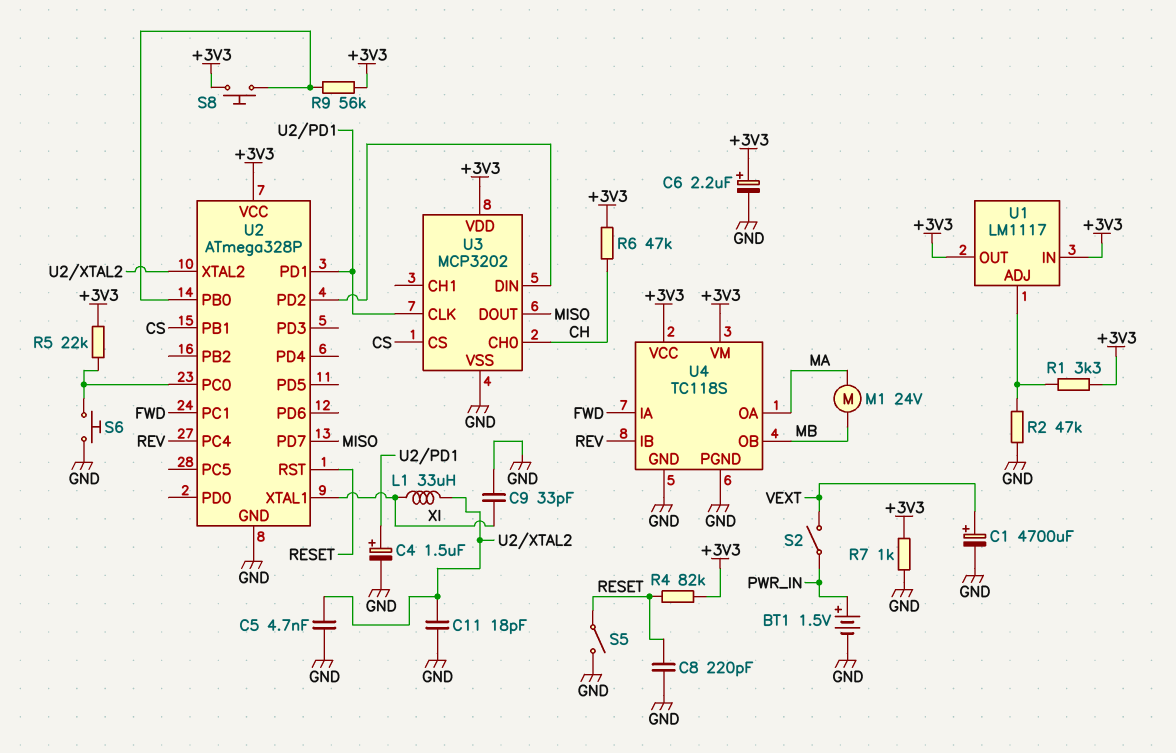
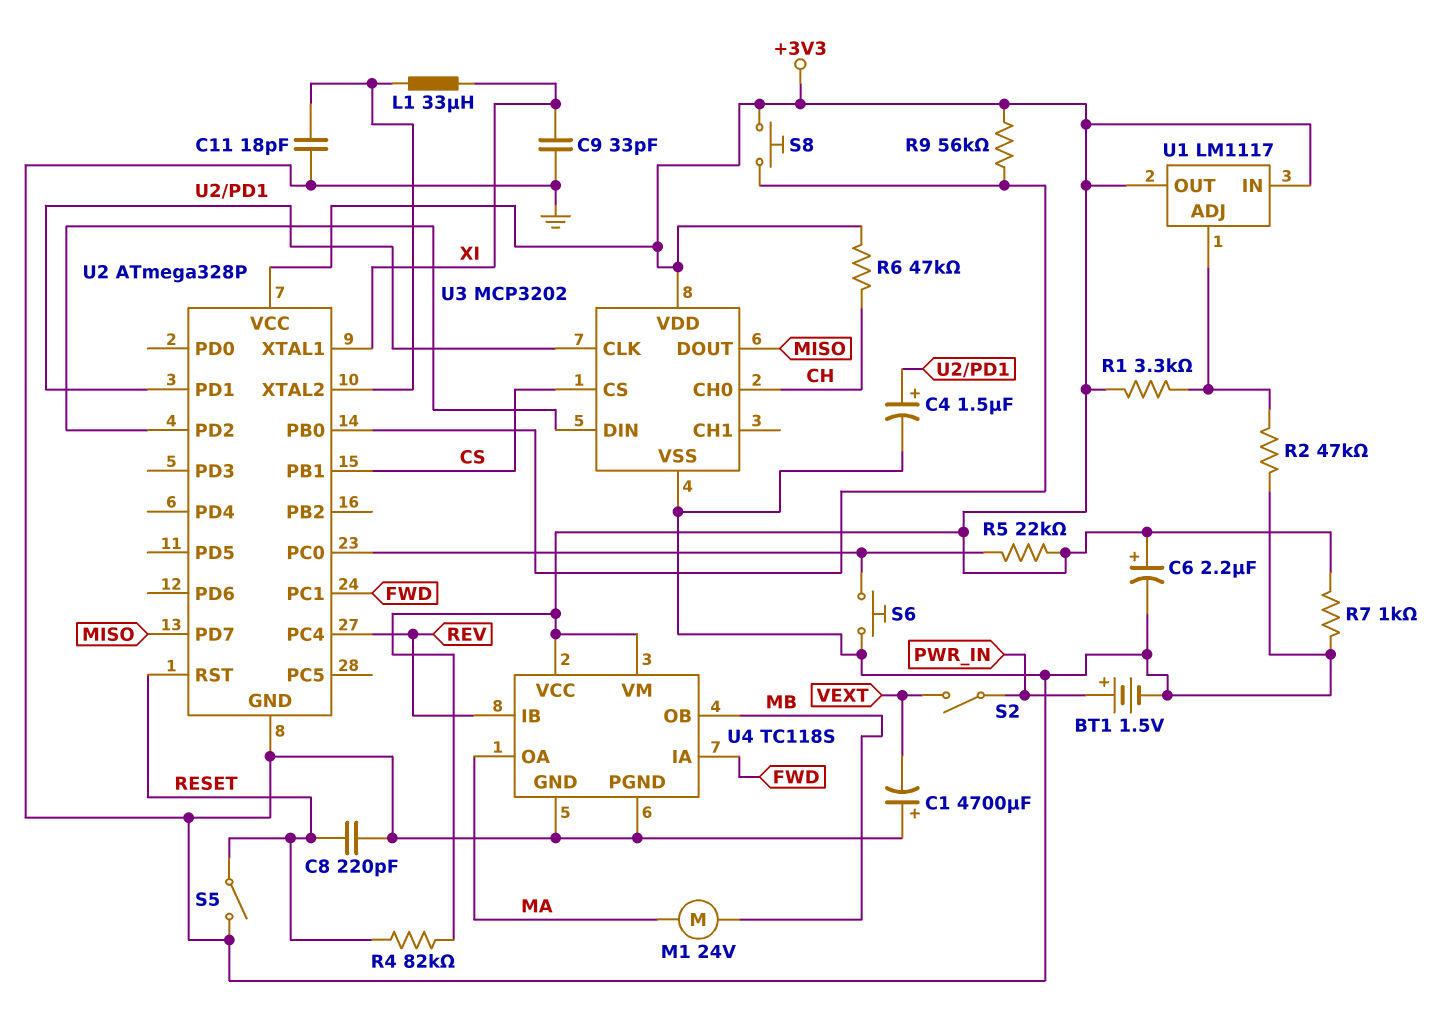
C1: 4700uF (plus VEXT, minus GND) -> 4700uF (plus GND, minus VEXT)
C5: 4.7nF (GND, U2/XTAL2) -> none

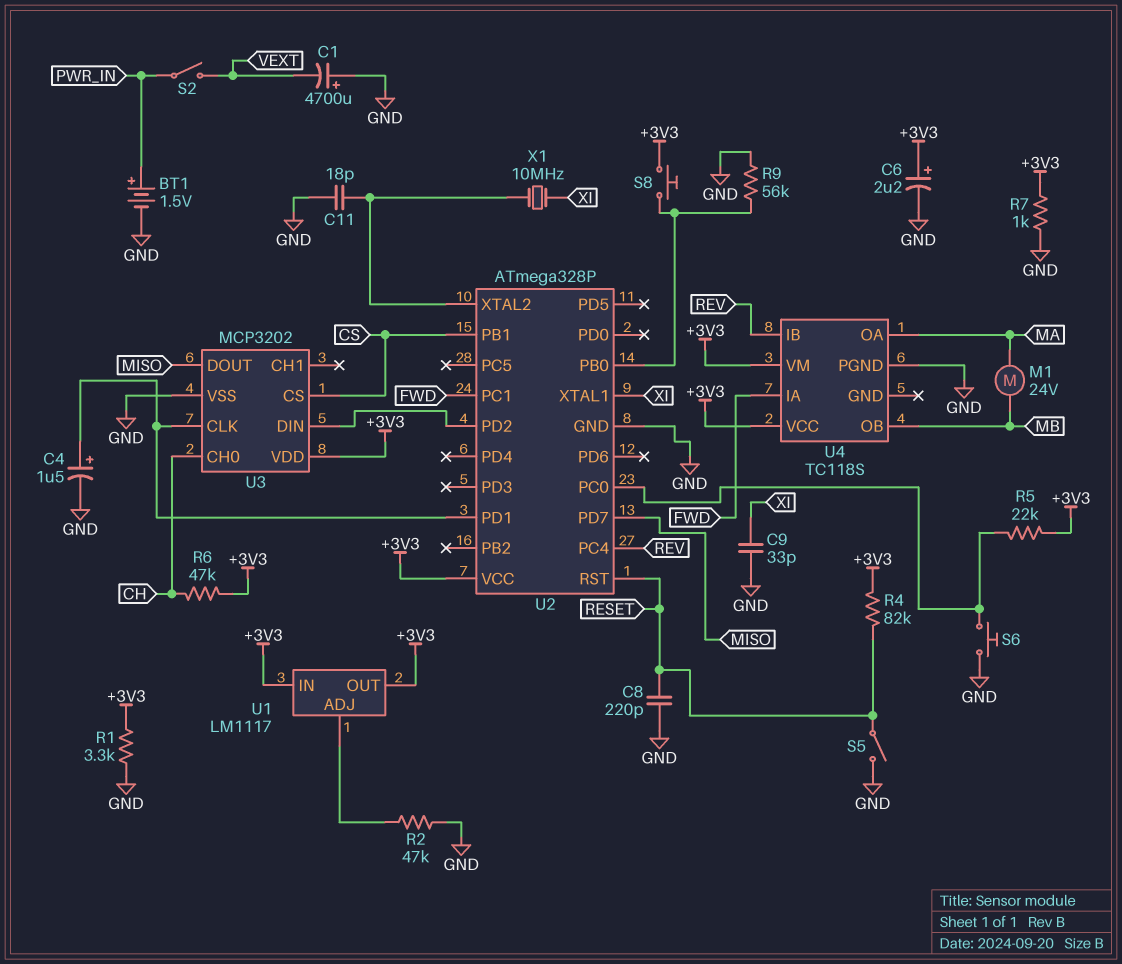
L1: 33uH (U2/XTAL2, XI) -> none
R1: 3.3k (+3V3, U1/ADJ) -> 3.3k (+3V3, GND)
R9: 56k (+3V3, U2/PB0) -> 56k (GND, U2/PB0)
U4 pin GND: GND -> none
X1: none -> 10MHz (U2/XTAL2, XI)

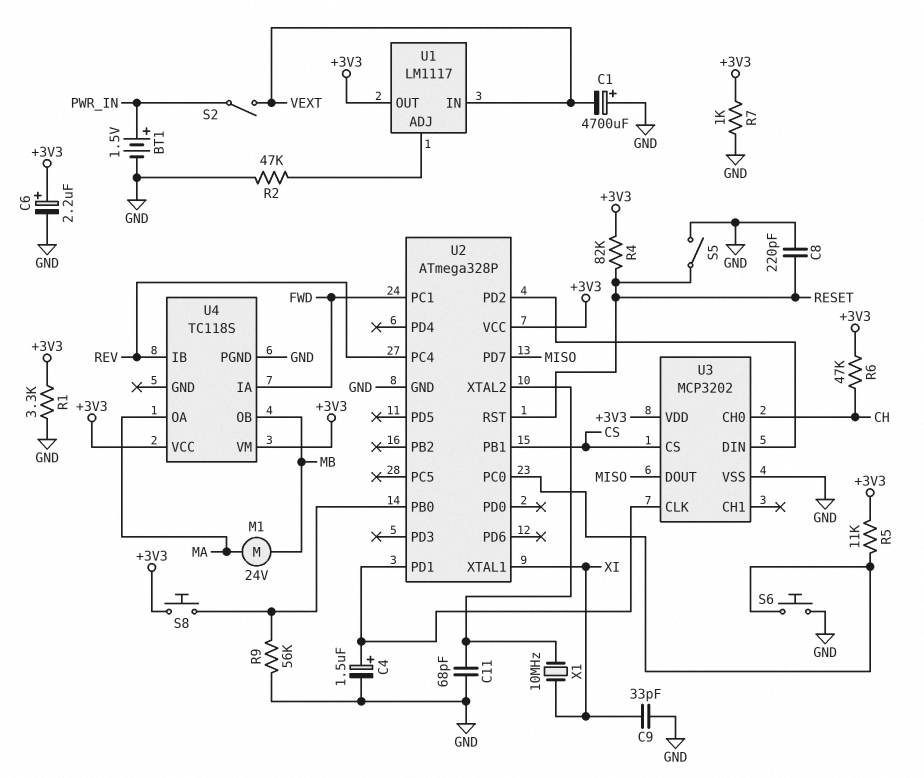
C11: 18pF (GND, U2/XTAL2) -> 68pF (GND, U2/XTAL2)
R5: 22k (+3V3, U2/PC0) -> 11k (+3V3, U2/PC0)
U1 pin IN: +3V3 -> VEXT

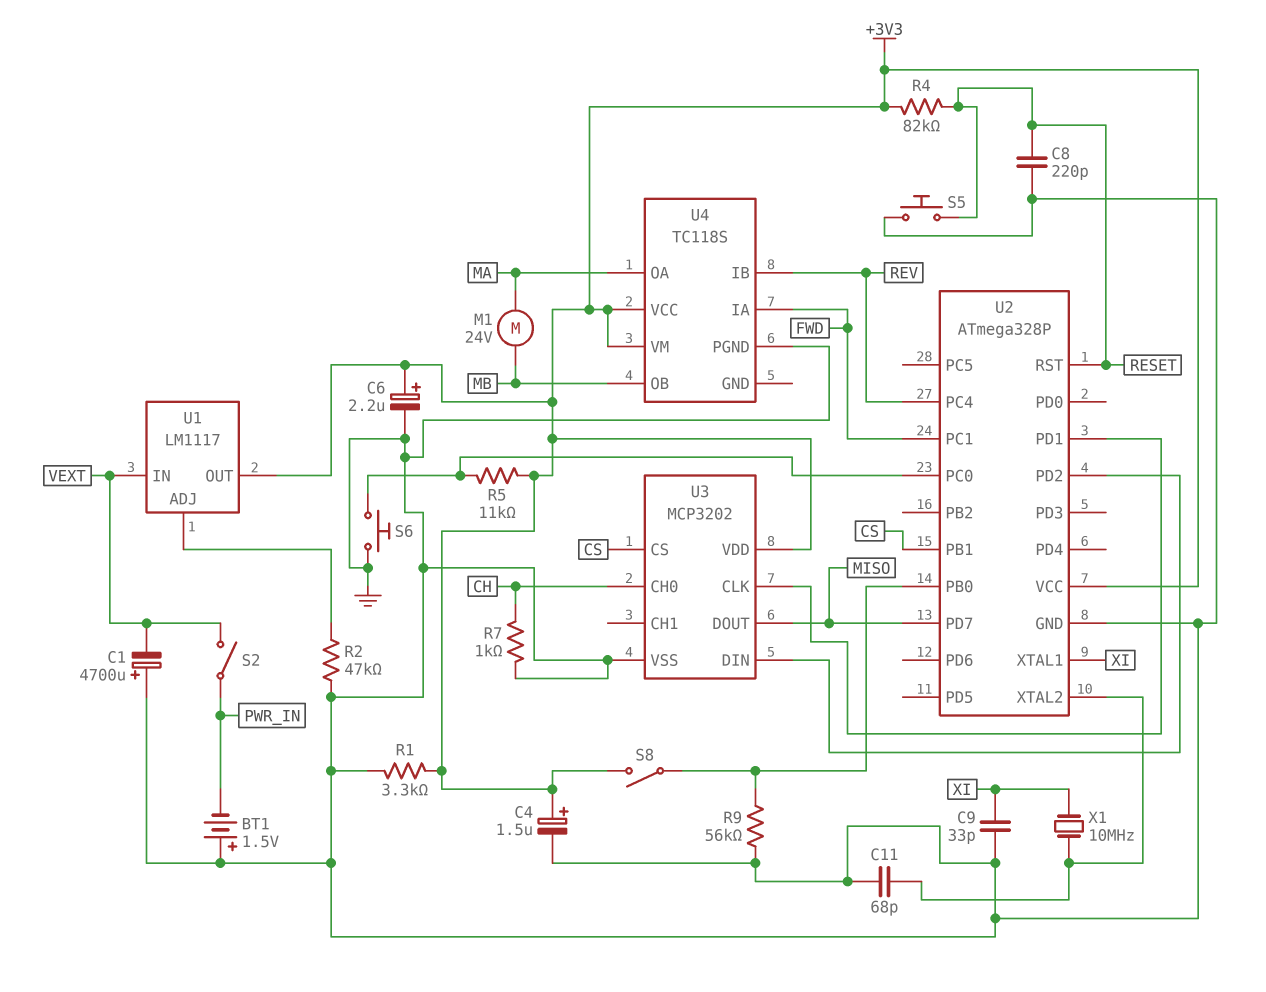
BT1: 1.5V (plus PWR_IN, minus GND) -> 1.5V (plus GND, minus PWR_IN)
C4: 1.5uF (plus U2/PD1, minus GND) -> 1.5uF (plus +3V3, minus GND)
R6: 47k (+3V3, CH) -> none
R7: 1k (+3V3, GND) -> 1k (CH, GND)
S5: switch (GND, RESET) -> button (GND, RESET)
S8: button (+3V3, U2/PB0) -> switch (+3V3, U2/PB0)

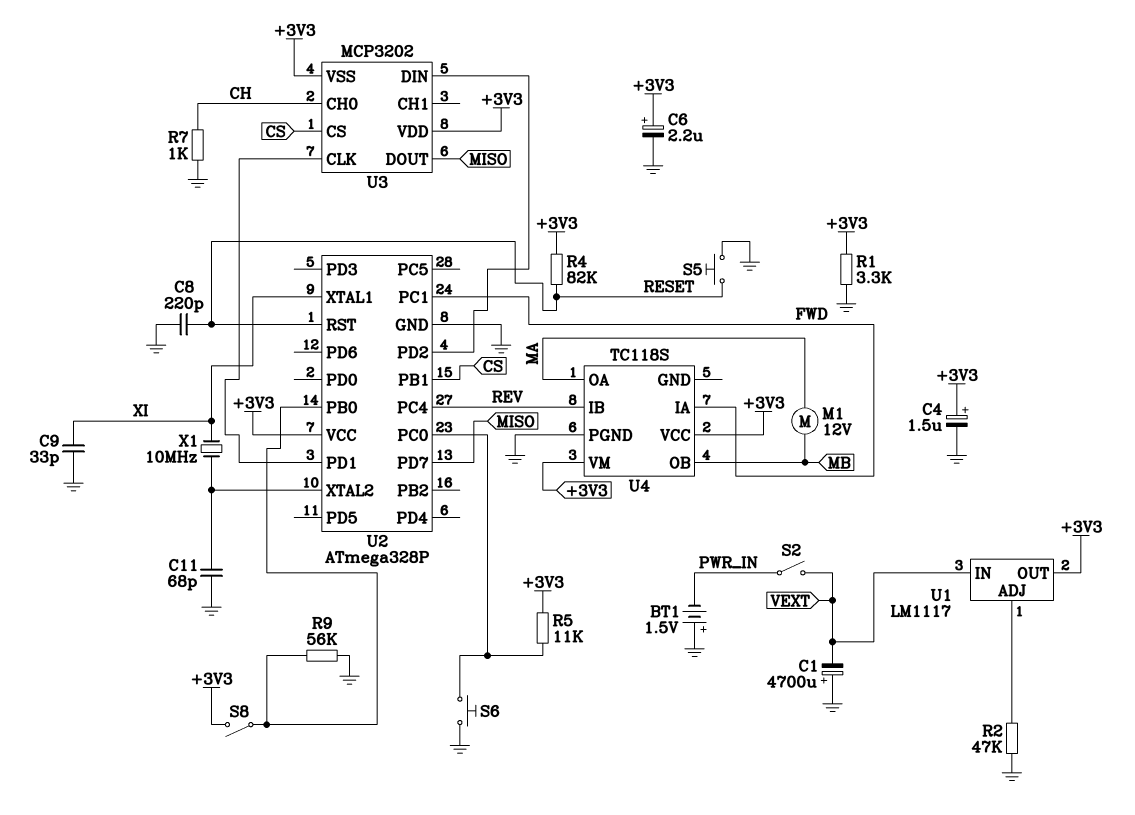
M1: motor 24V (MA, MB) -> motor 12V (MA, MB)
U3 pin VSS: GND -> +3V3

